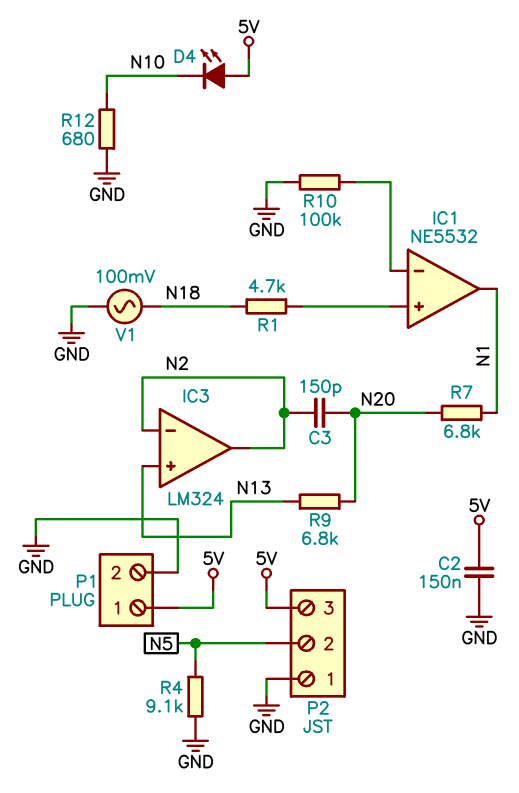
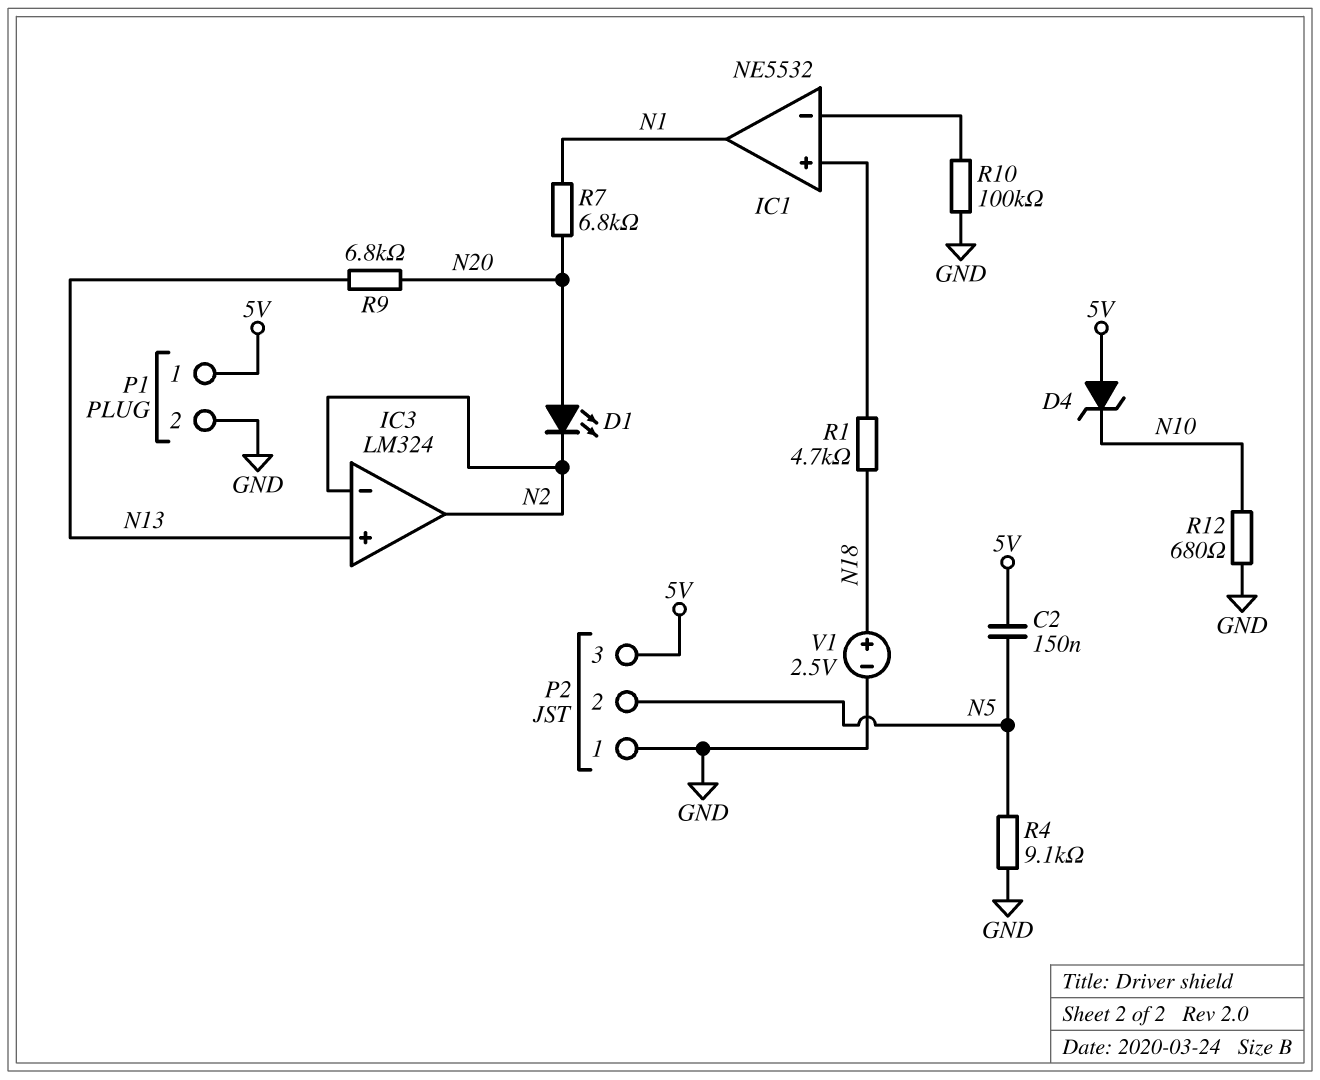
C2: 150nF (5V, GND) -> 150nF (5V, N5)
C3: 150pF (N2, N20) -> none
D1: none -> LED (A N20, K N2)
D4: LED (A 5V, K N10) -> zener (A 5V, K N10)
V1: AC 100mV (GND, N18) -> 2.5V (plus N18, minus GND)

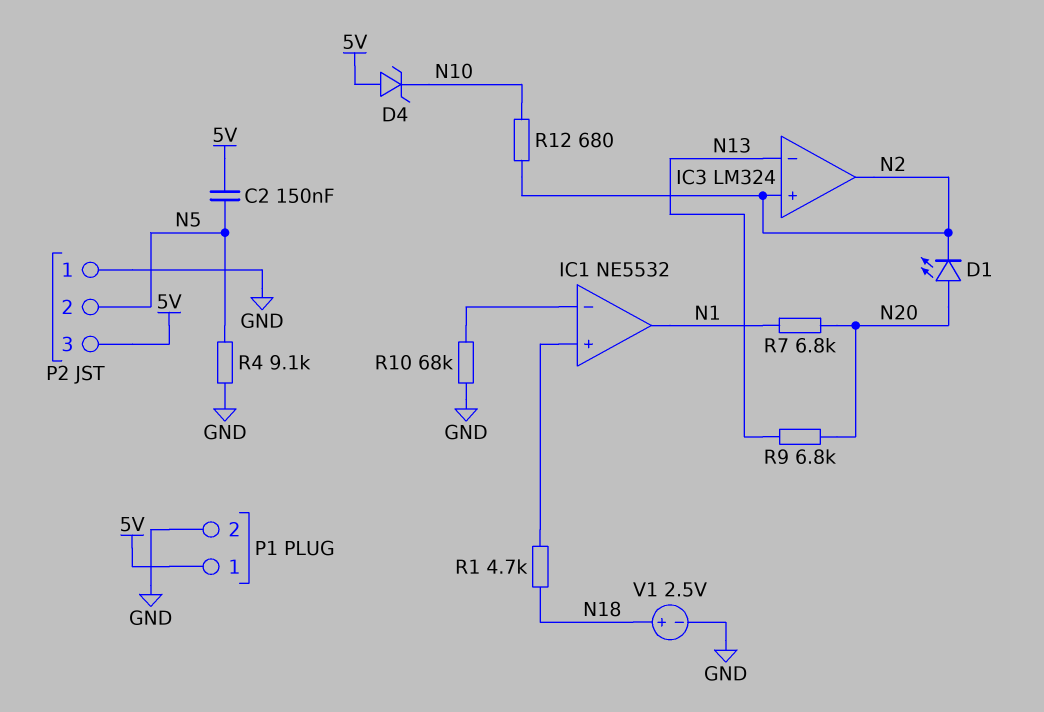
IC3 pin in+: N13 -> N2
IC3 pin in-: N2 -> N13
R10: 100k (GND, IC1/in-) -> 68k (GND, IC1/in-)
R12: 680 (GND, N10) -> 680 (N2, N10)

